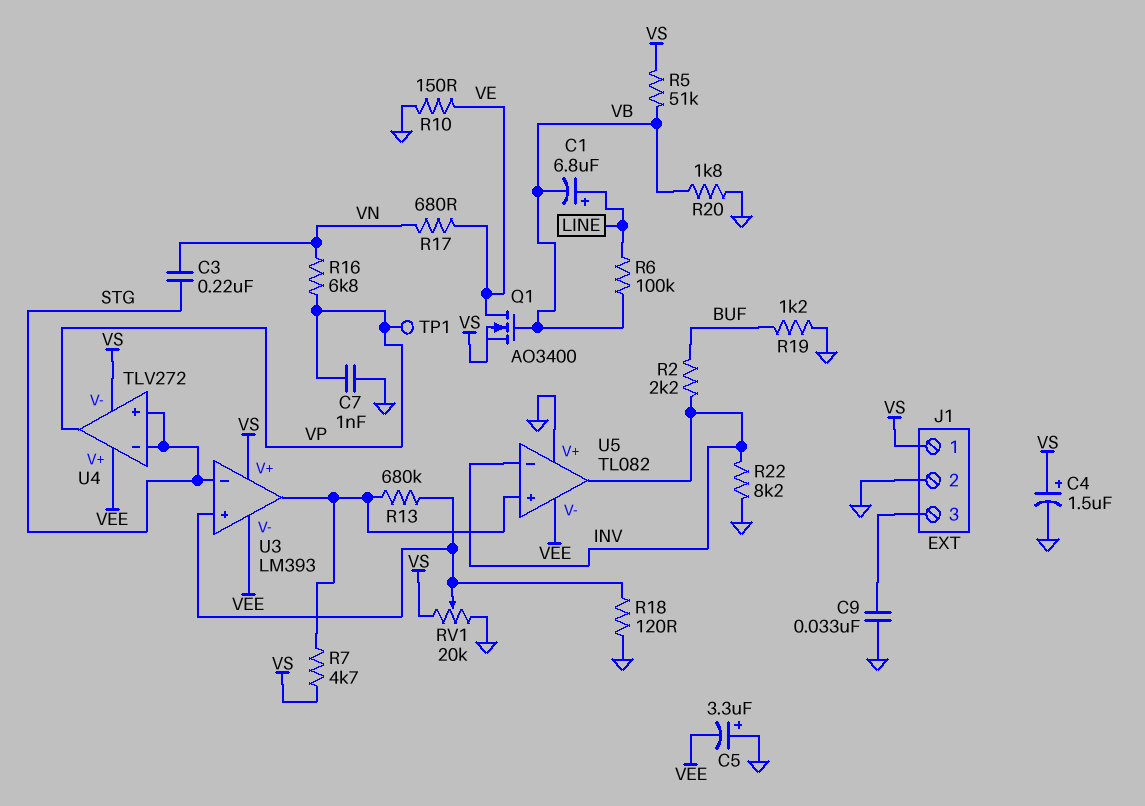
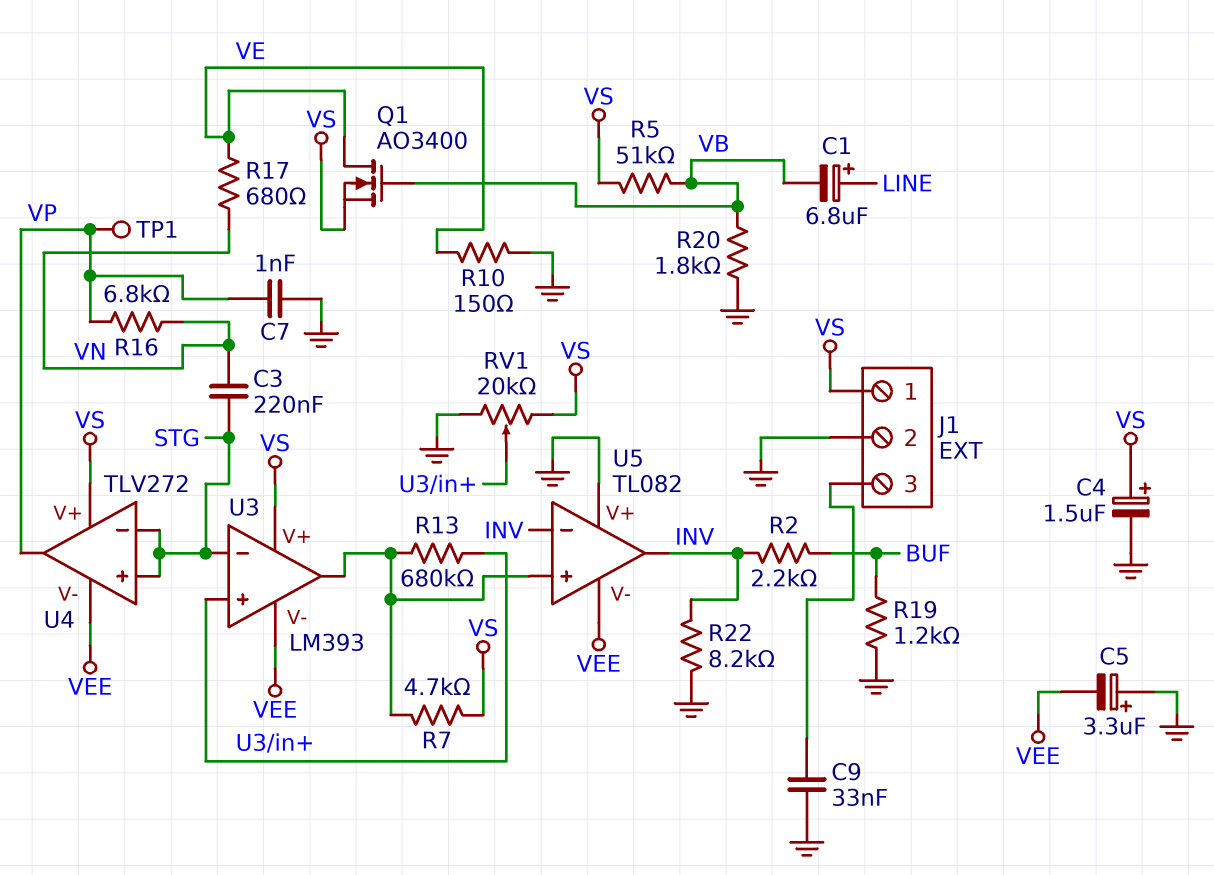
R6: 100k (LINE, VB) -> none
R18: 120 (GND, U3/in+) -> none
U4 pin V+: VEE -> VS
U4 pin V-: VS -> VEE

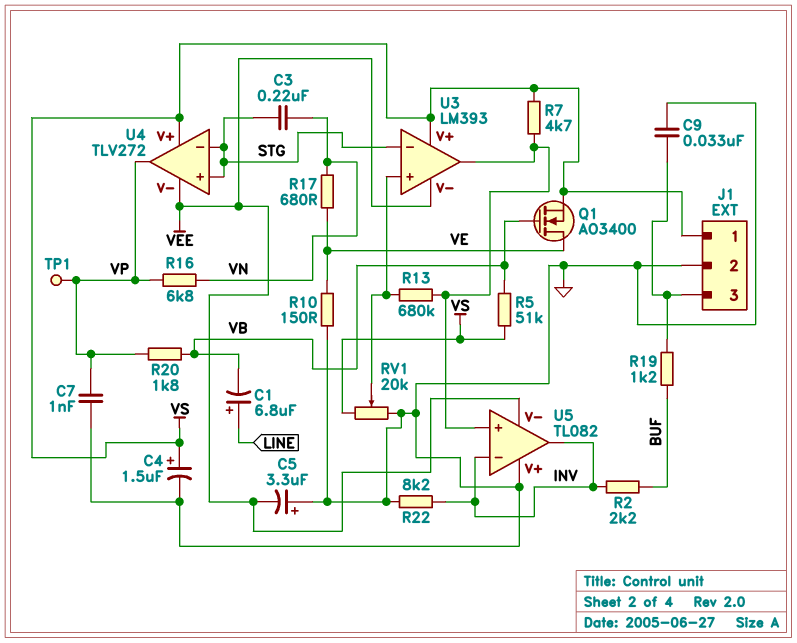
R19: 1.2k (BUF, GND) -> 1.2k (BUF, J1/3)
R20: 1.8k (GND, VB) -> 1.8k (VB, VP)

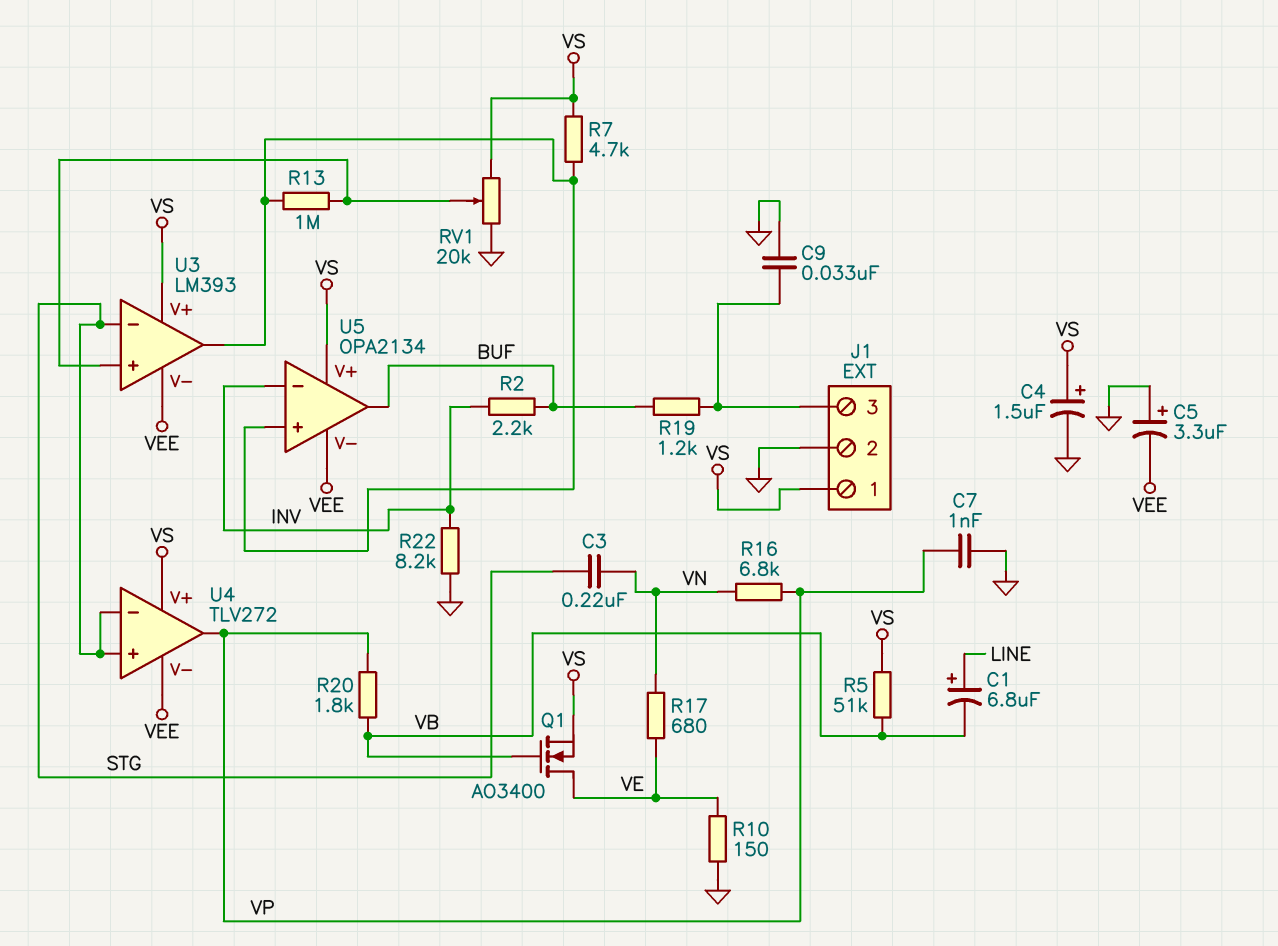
R13: 680k (U3/in+, U3/out) -> 1M (U3/in+, U3/out)
TP1: test point (VP) -> none
U5: TL082 -> OPA2134
U5 pin V+: GND -> VS
U5 pin out: INV -> BUF

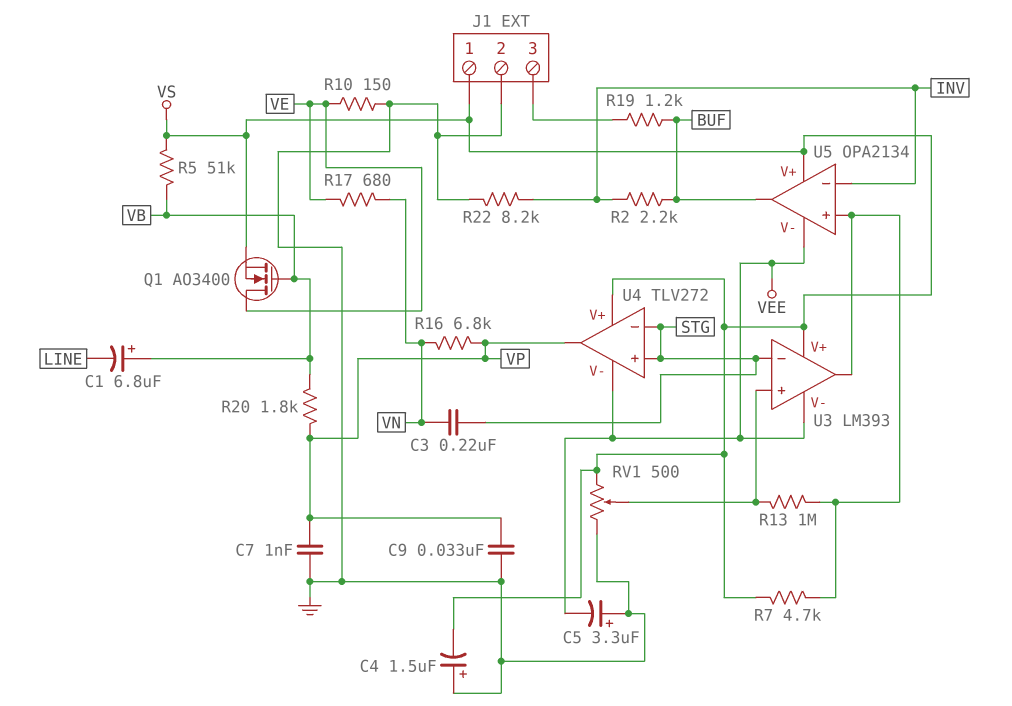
C1: 6.8uF (plus LINE, minus VB) -> 6.8uF (plus VB, minus LINE)
C4: 1.5uF (plus VS, minus GND) -> 1.5uF (plus GND, minus VS)
C9: 33nF (GND, J1/3) -> 33nF (GND, VP)
RV1: 20k (GND, VS, wiper U3/in+) -> 500 (GND, VS, wiper U3/in+)

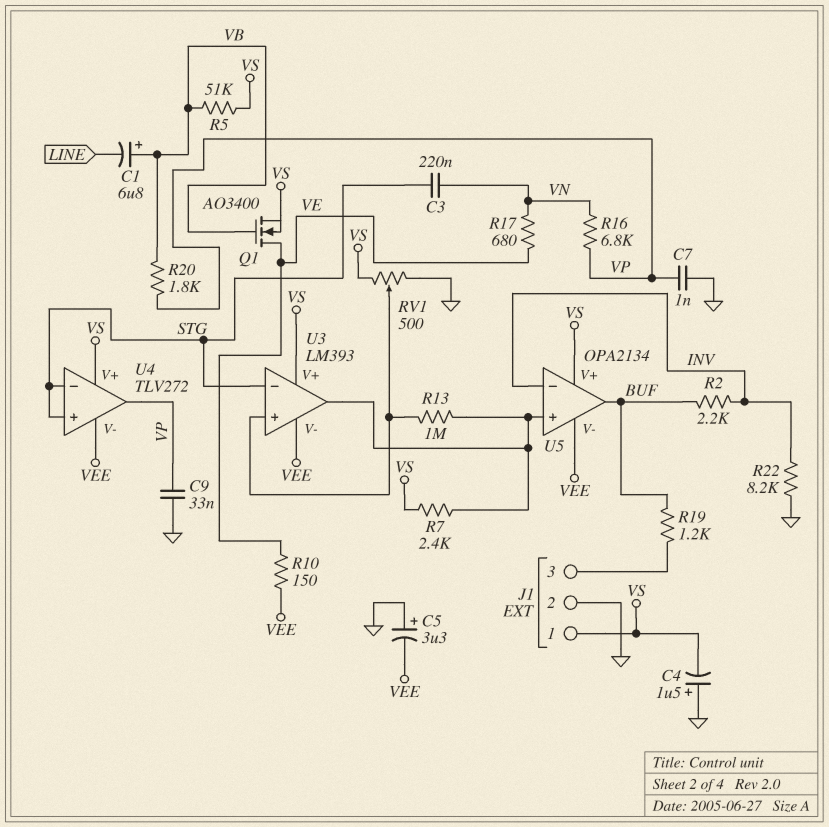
R7: 4.7k (U3/out, VS) -> 2.4k (U3/out, VS)
R10: 150 (GND, VE) -> 150 (VE, VEE)

